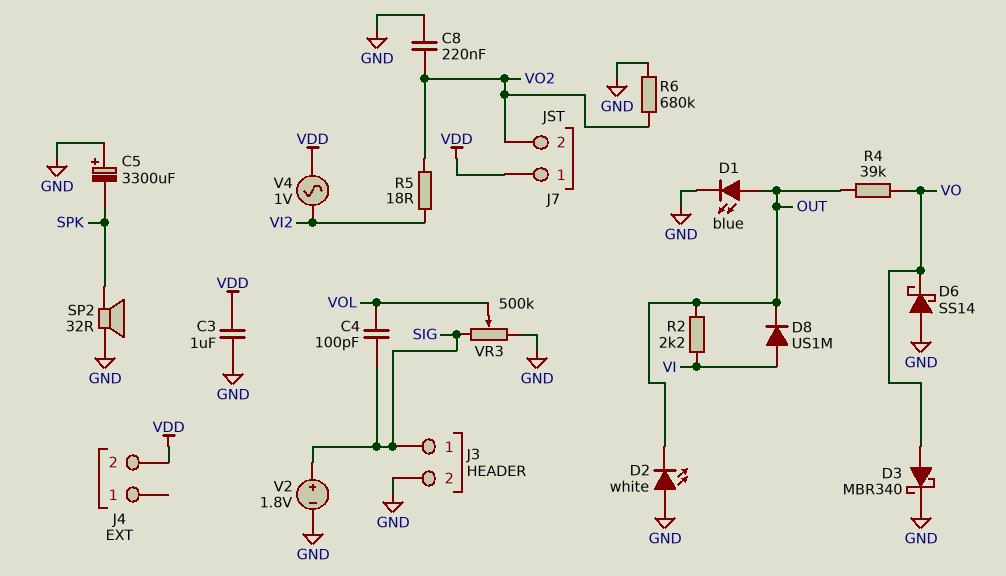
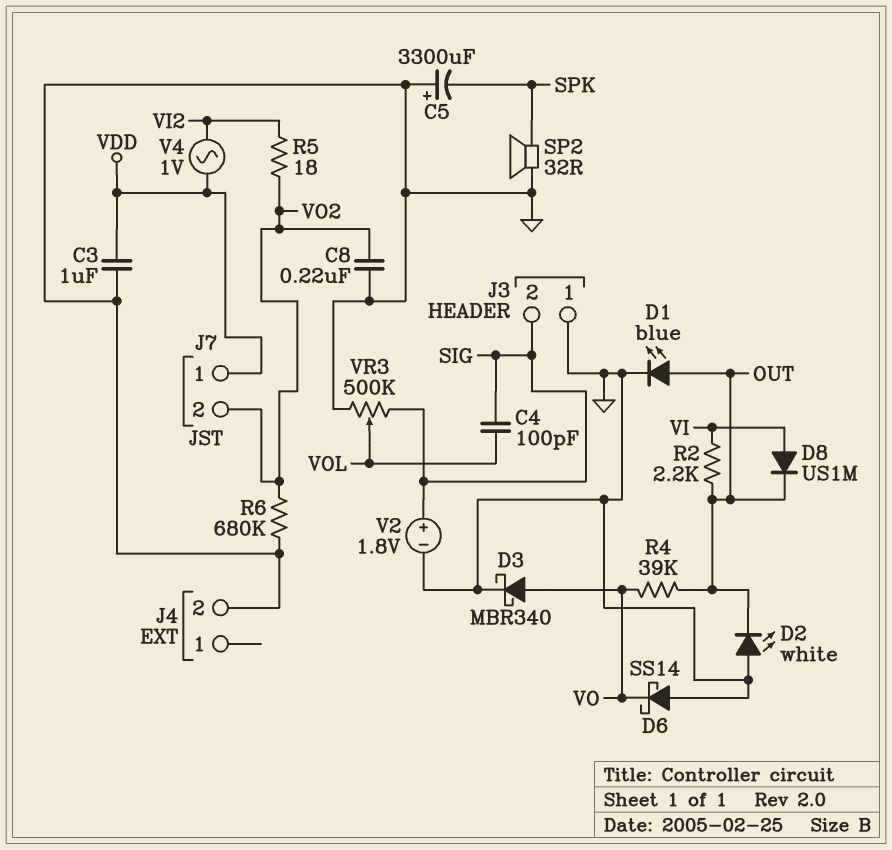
J3 pin 1: SIG -> GND
J3 pin 2: GND -> SIG
J4 pin 2: VDD -> GND

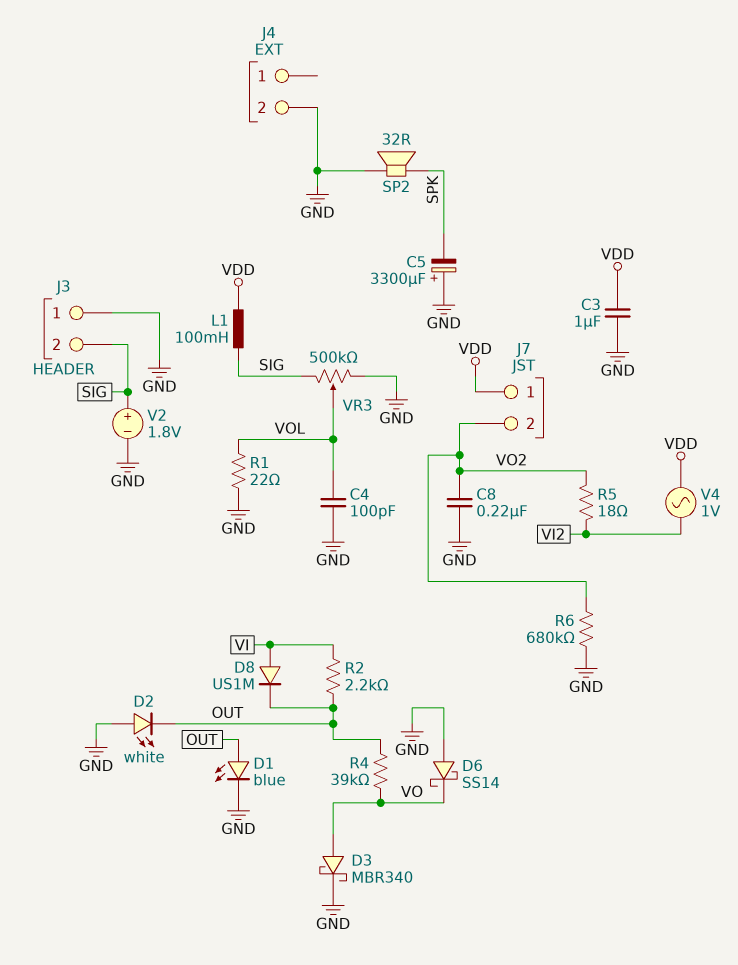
C4: 100pF (SIG, VOL) -> 100pF (GND, VOL)
L1: none -> 100mH (SIG, VDD)
R1: none -> 22 (GND, VOL)

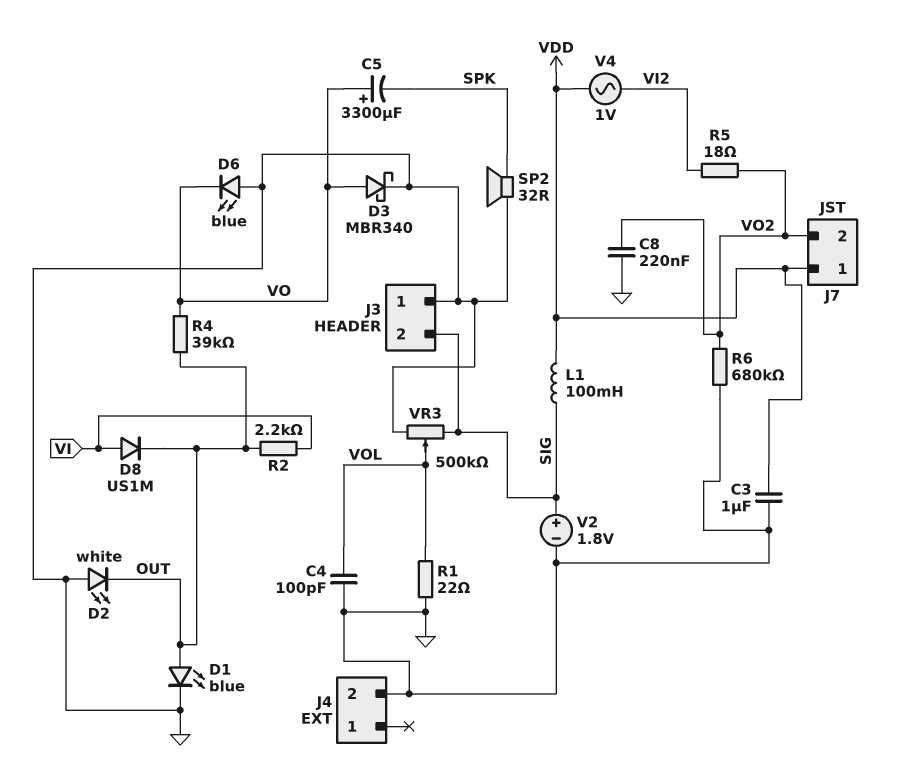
C5: 3300uF (plus GND, minus SPK) -> 3300uF (plus VO, minus SPK)
D6: schottky SS14 (A GND, K VO) -> LED blue (A GND, K VO)

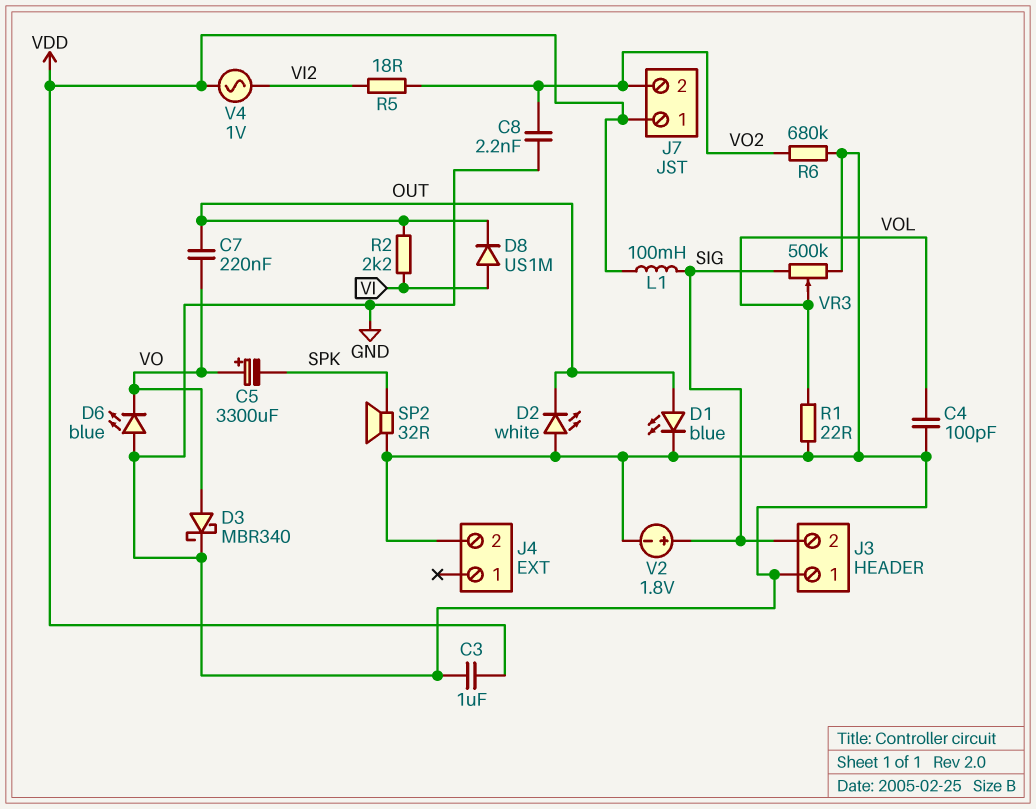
C7: none -> 220nF (OUT, VO)
C8: 220nF (GND, VO2) -> 2.2nF (GND, VO2)
R4: 39k (OUT, VO) -> none

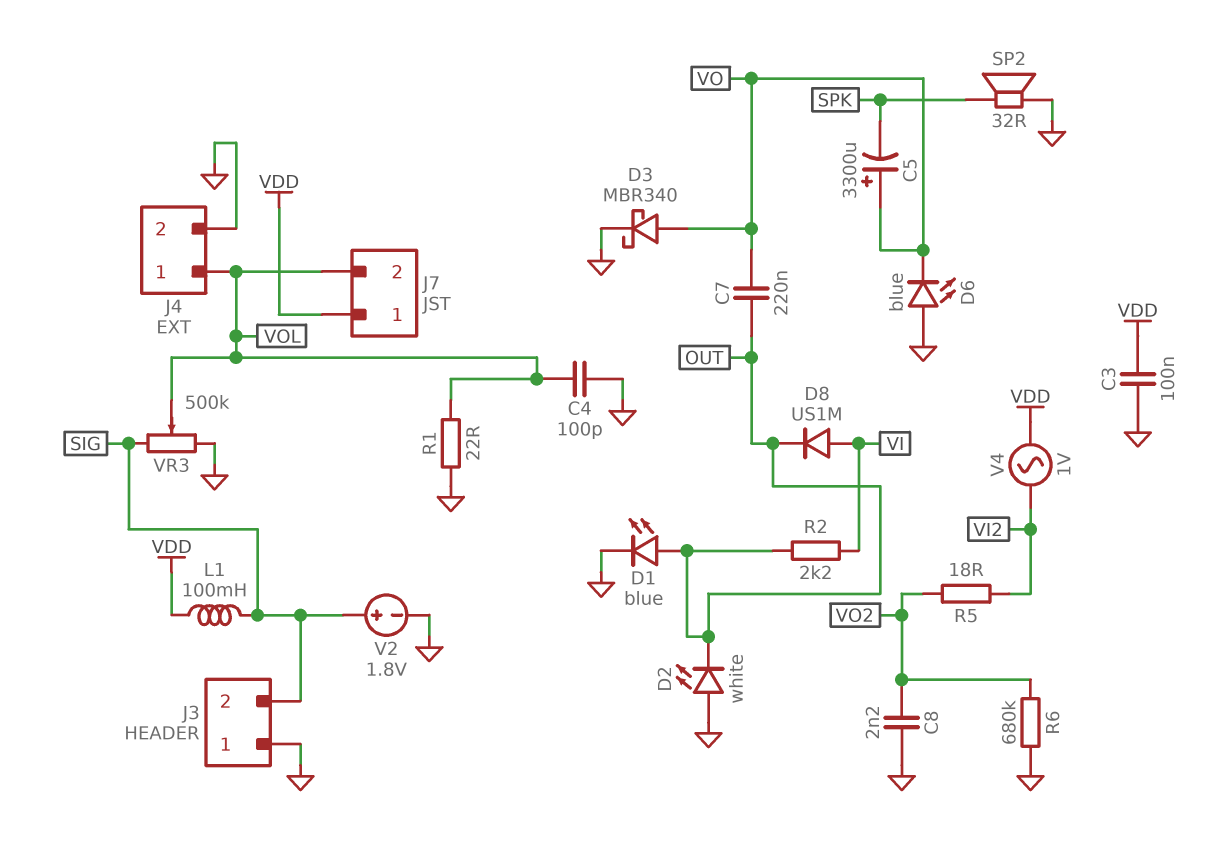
C3: 1uF (GND, VDD) -> 100nF (GND, VDD)
J4 pin 1: none -> VOL
J7 pin 2: VO2 -> VOL

